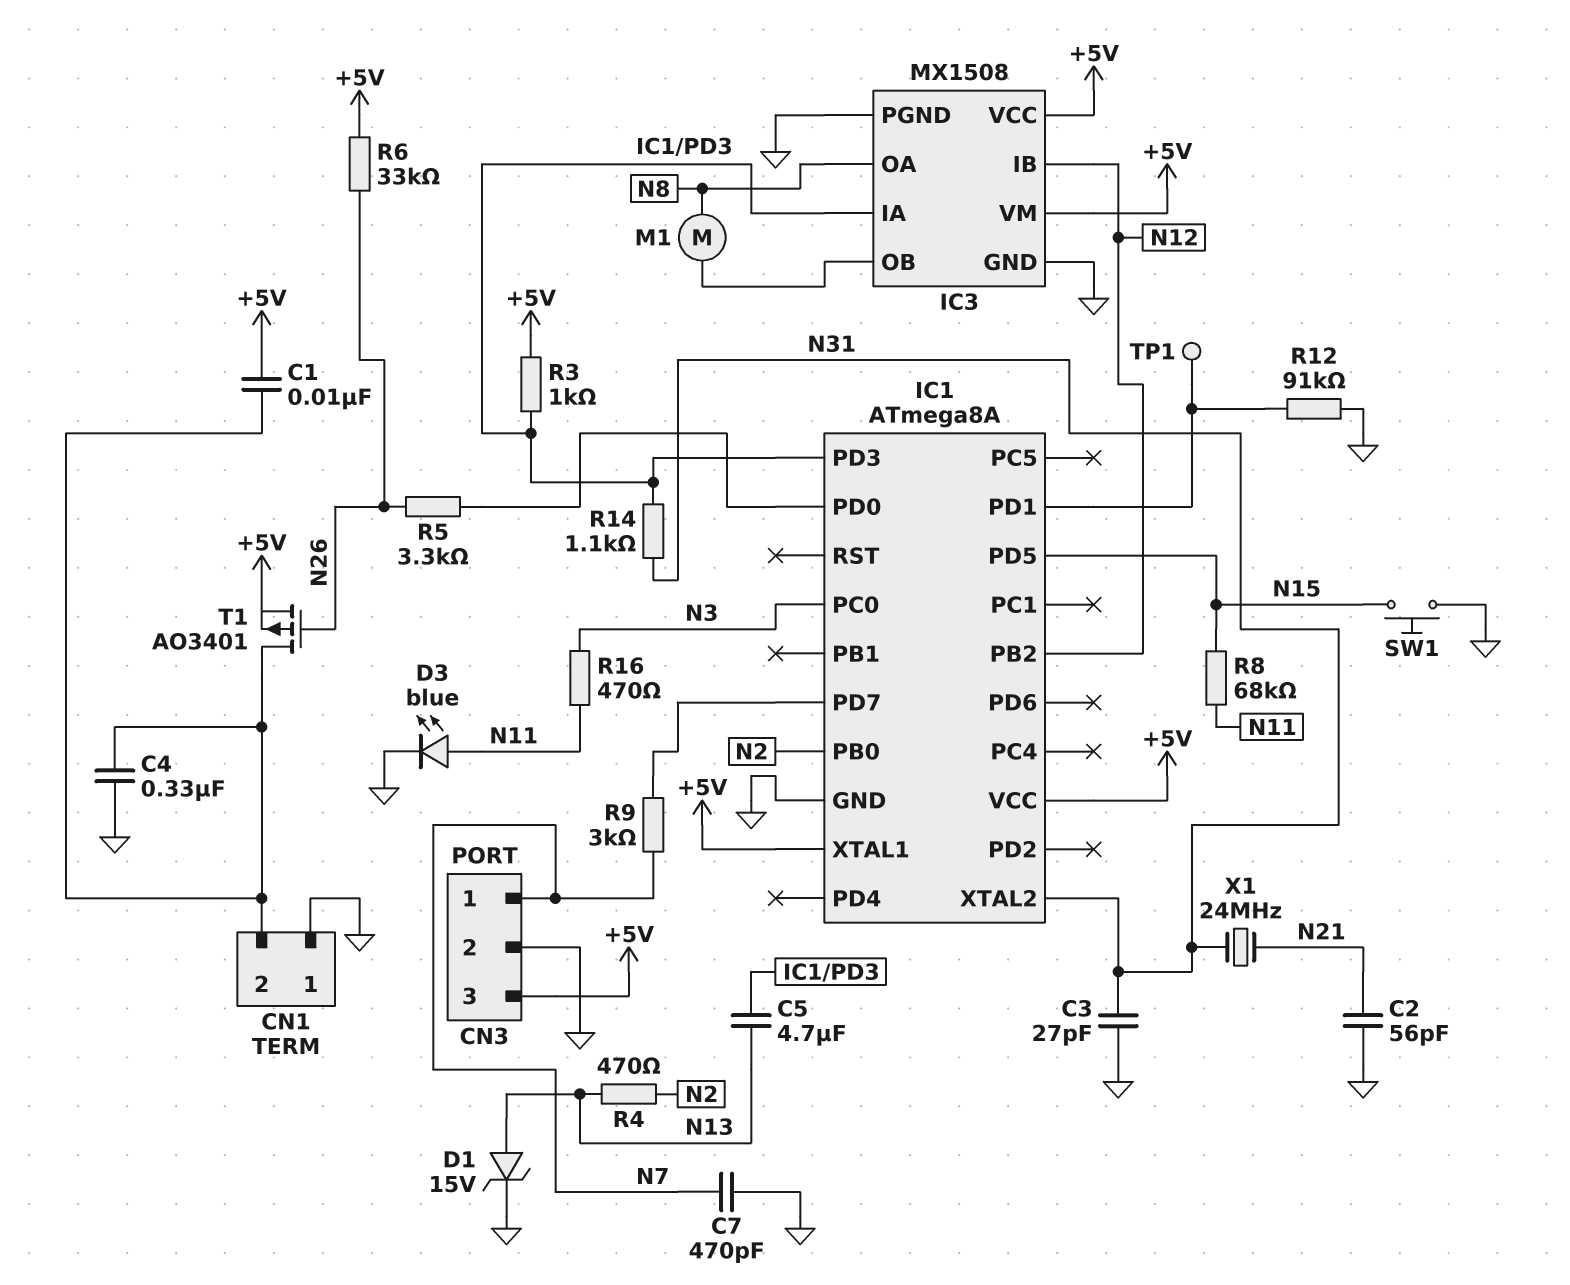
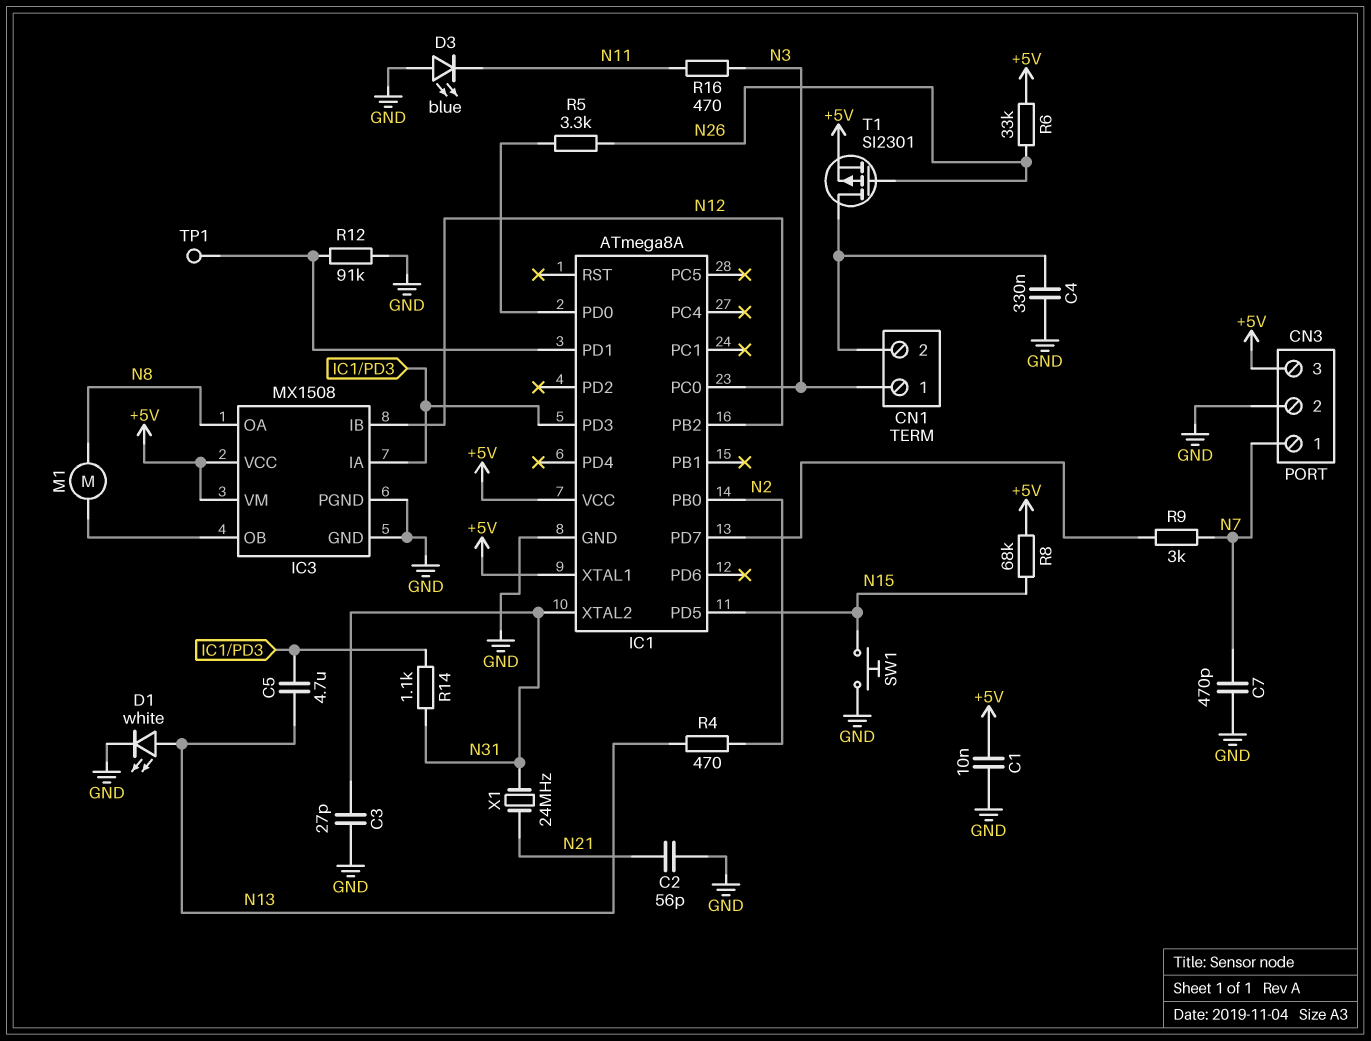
C1: 10nF (+5V, CN1/2) -> 10nF (+5V, GND)
CN1 pin 1: GND -> N3
D1: zener 15V (A N13, K GND) -> LED white (A N13, K GND)
D3: LED blue (A N11, K GND) -> LED blue (A GND, K N11)
R3: 1k (+5V, IC1/PD3) -> none
R8: 68k (N11, N15) -> 68k (+5V, N15)
T1: PMOS AO3401 (G N26, D CN1/2, S +5V) -> PMOS SI2301 (G N26, D CN1/2, S +5V)

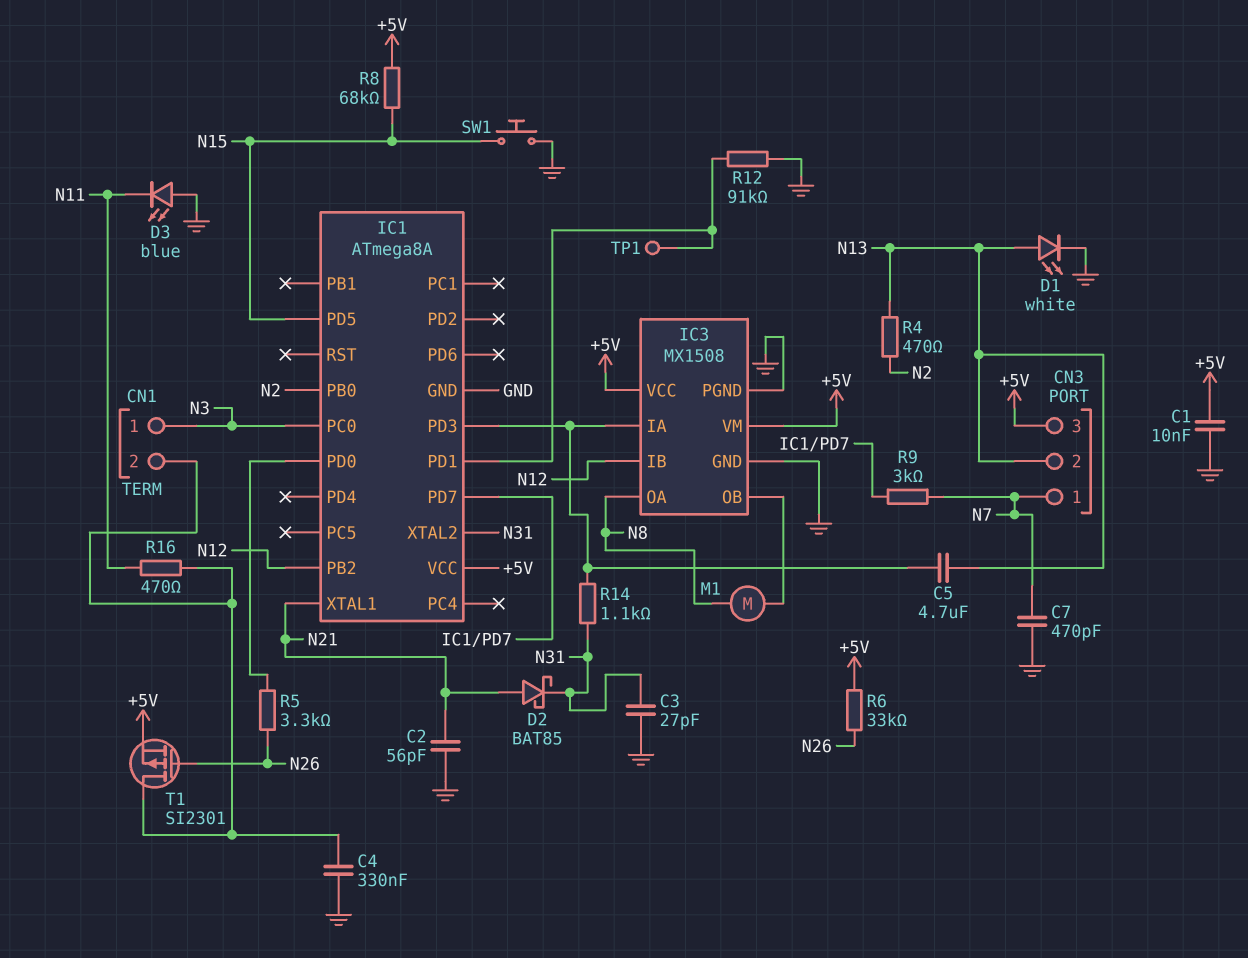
CN3 pin 2: GND -> N13
D2: none -> schottky BAT85 (A N21, K N31)
IC1 pin XTAL1: +5V -> N21
R16: 470 (N3, N11) -> 470 (CN1/2, N11)
X1: 24MHz (N21, N31) -> none

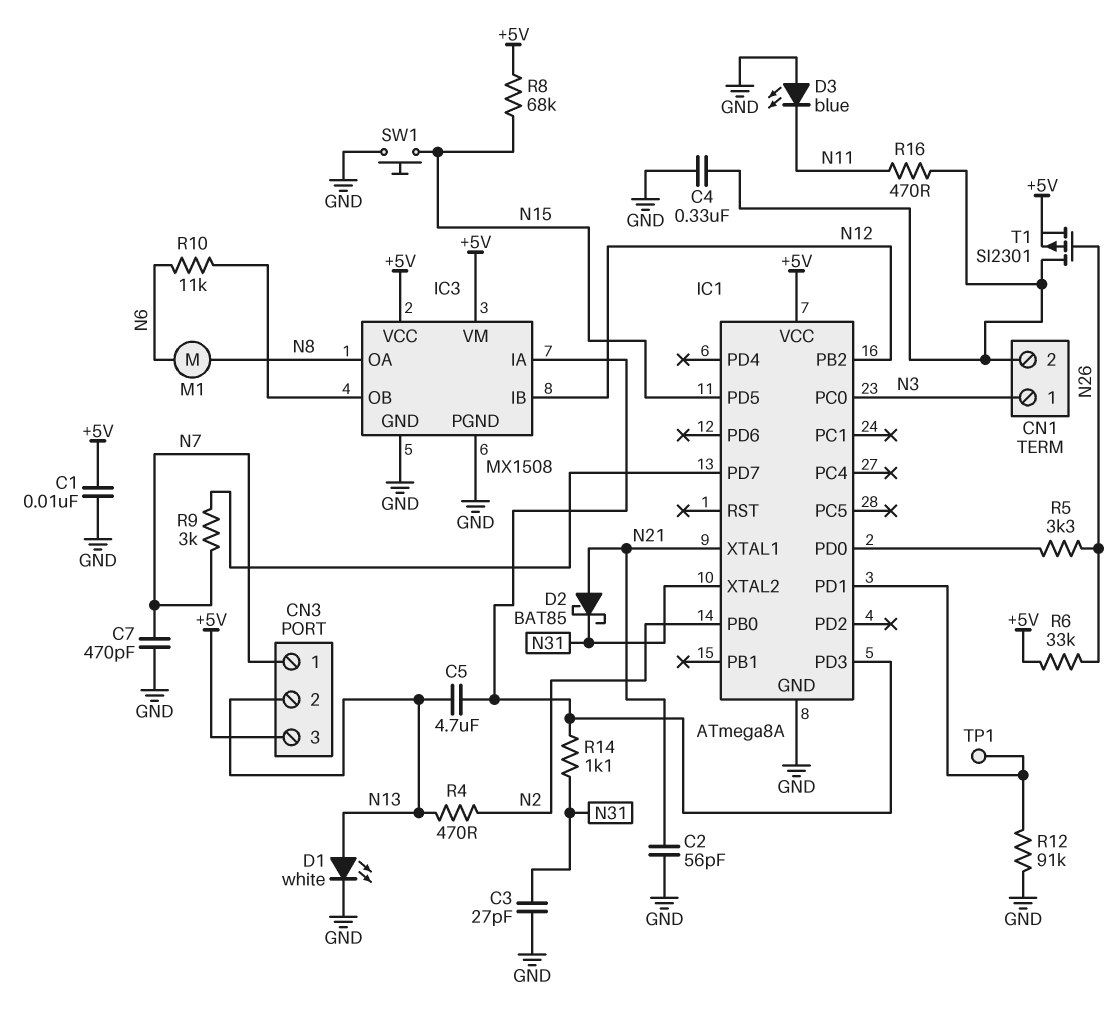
M1: motor (IC3/OB, N8) -> motor (N6, N8)
R10: none -> 11k (IC3/OB, N6)

